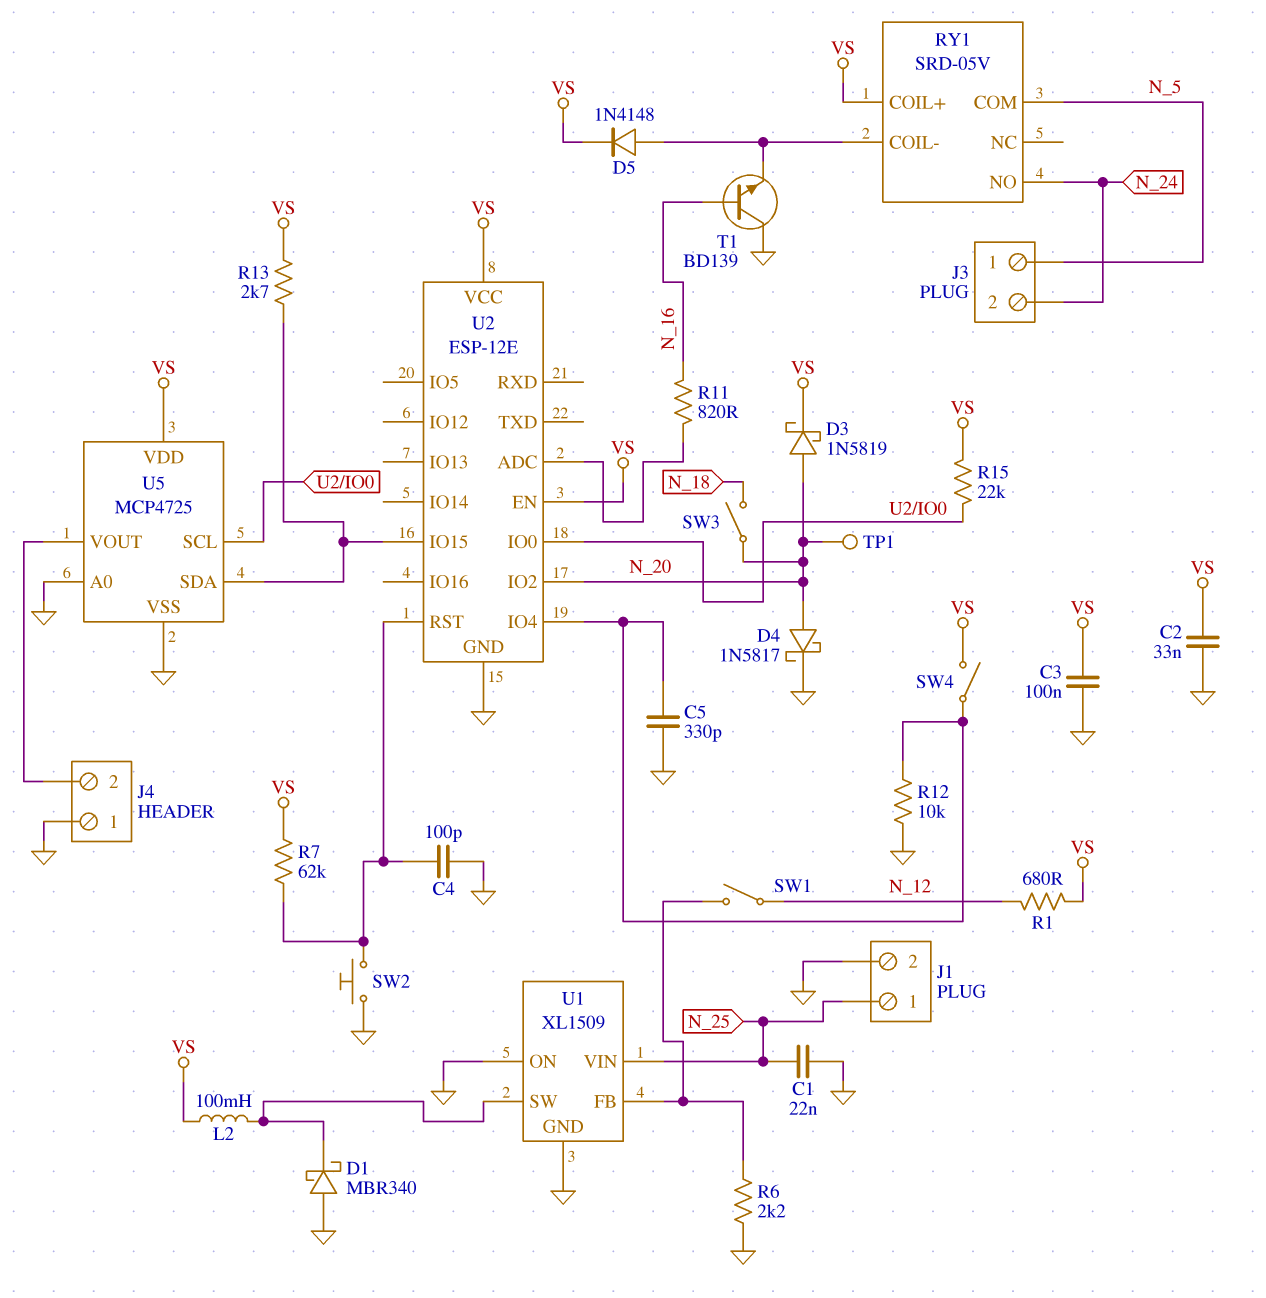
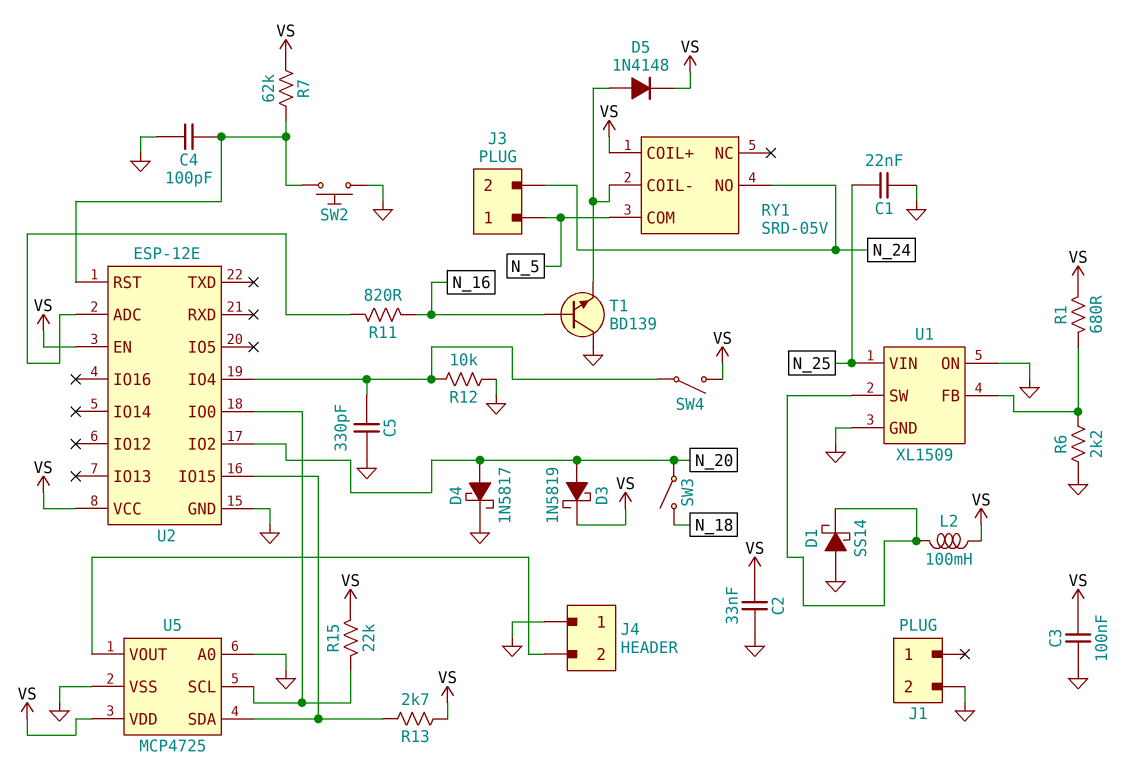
D1: schottky MBR340 (A GND, K U1/SW) -> schottky SS14 (A GND, K U1/SW)
J1 pin 1: N_25 -> none
R1: 680 (N_12, VS) -> 680 (U1/FB, VS)
SW1: switch (N_12, U1/FB) -> none
TP1: test point (N_20) -> none

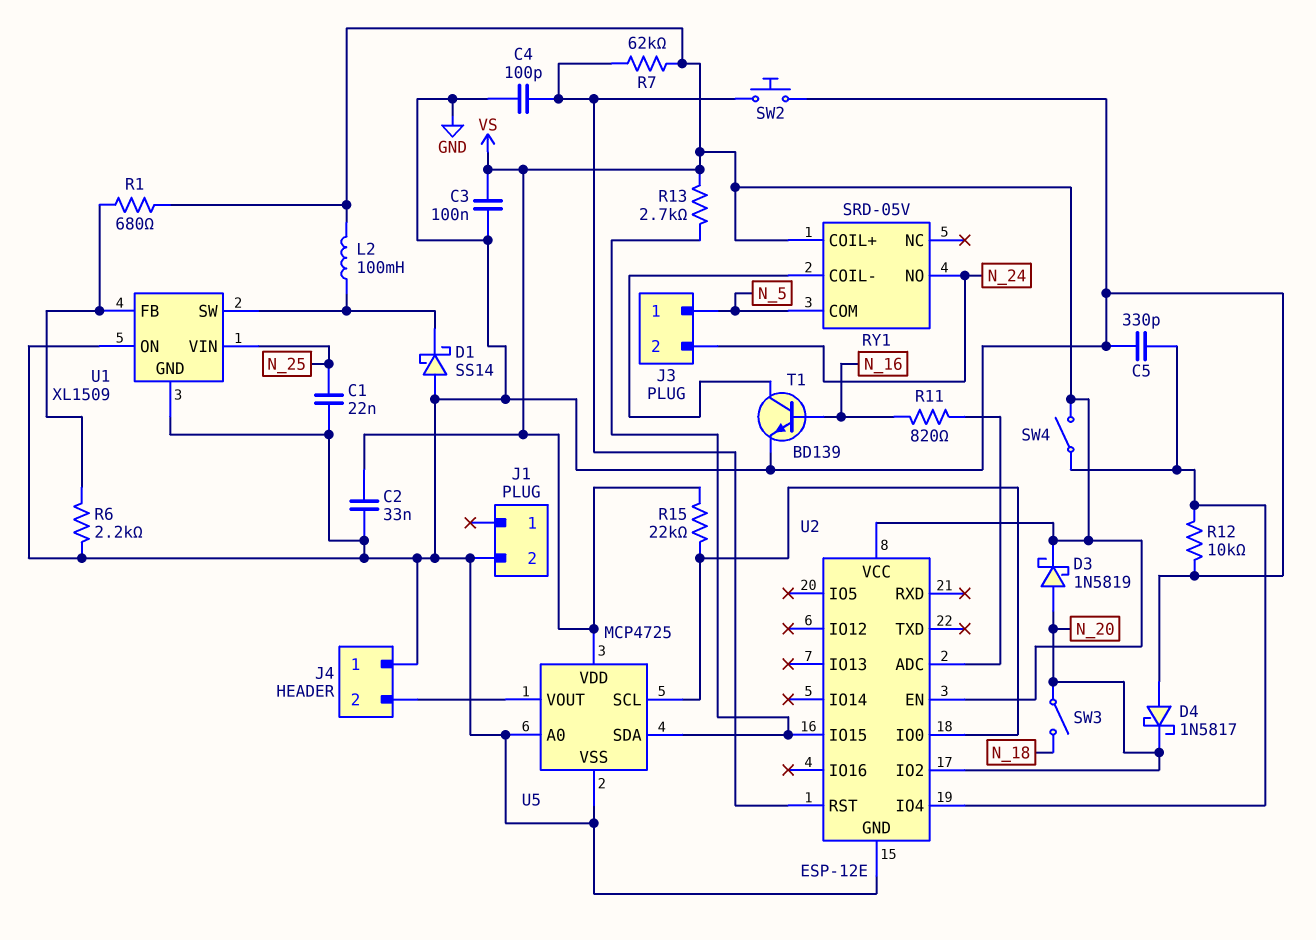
D4: schottky 1N5817 (A N_20, K GND) -> schottky 1N5817 (A GND, K N_20)
D5: diode 1N4148 (A RY1/COIL-, K VS) -> none
T1: NPN BD139 (B N_16, C GND, E RY1/COIL-) -> NPN BD139 (B N_16, C RY1/COIL-, E GND)

